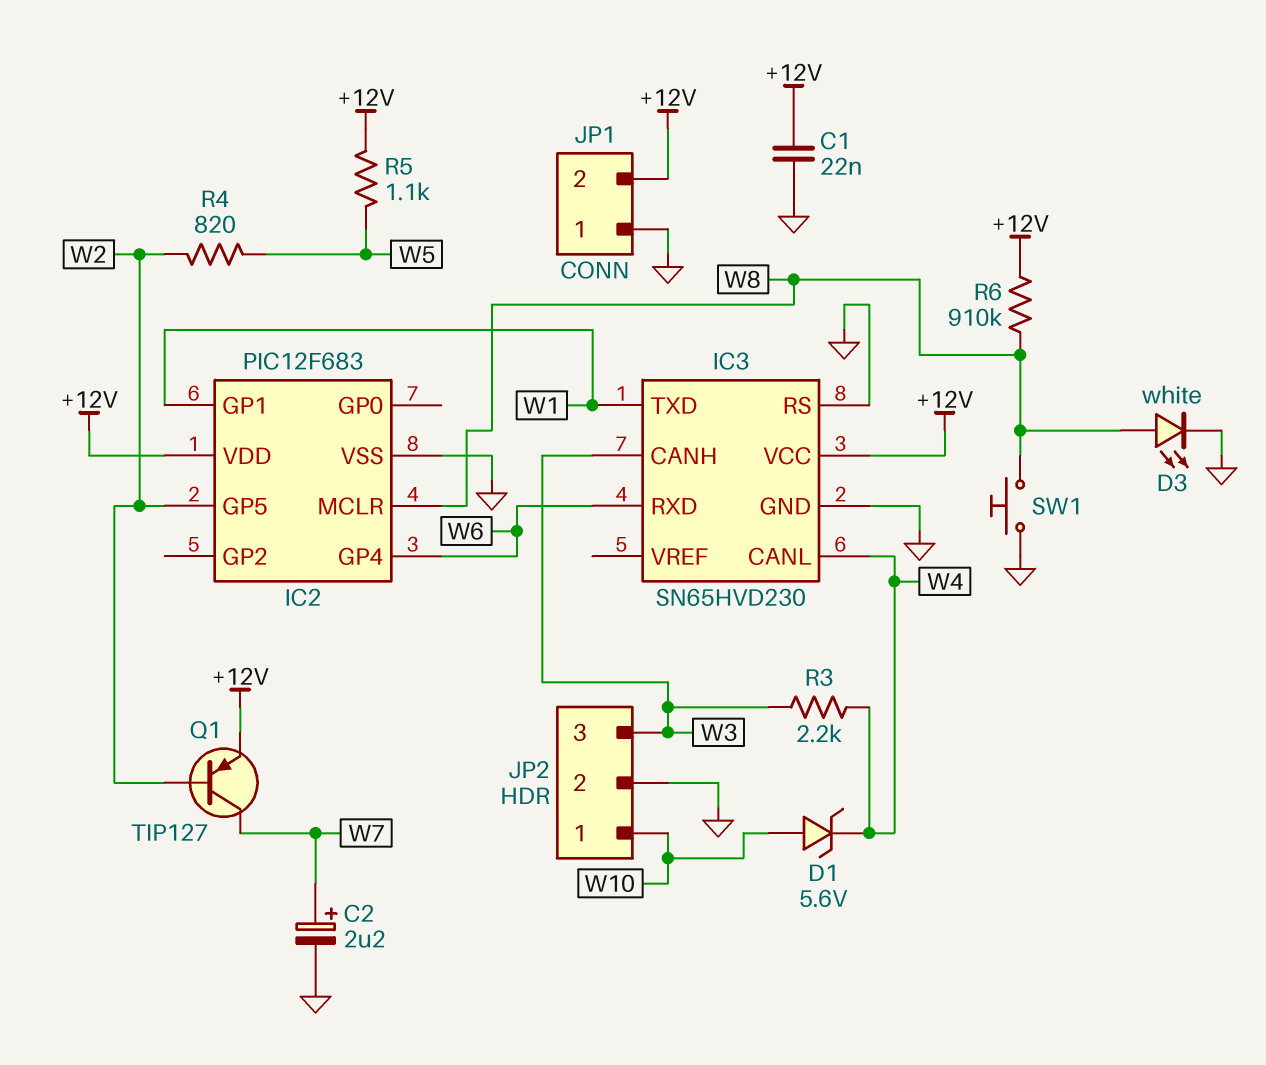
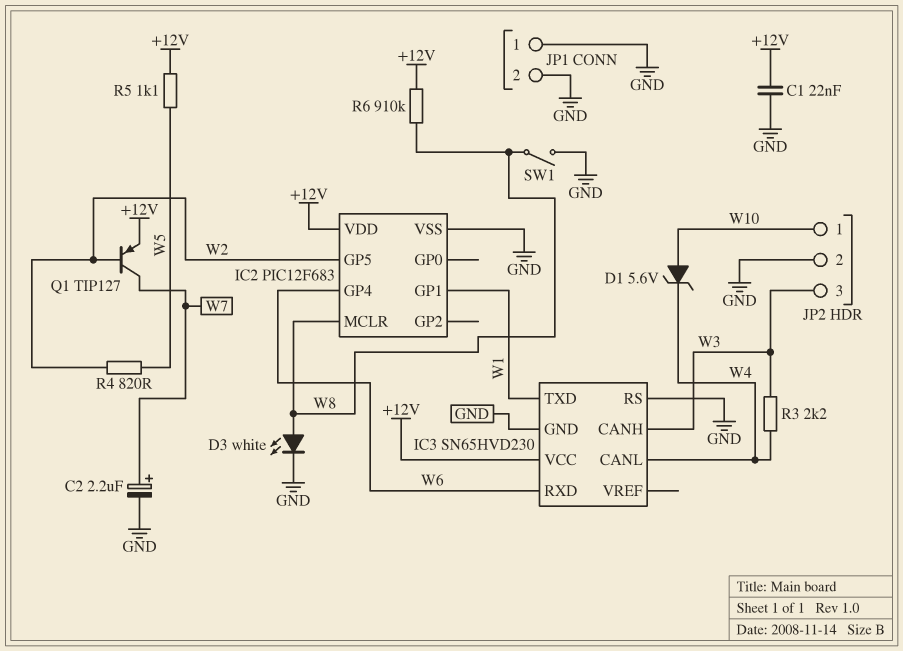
JP1 pin 2: +12V -> GND
SW1: button (GND, W8) -> switch (GND, W8)

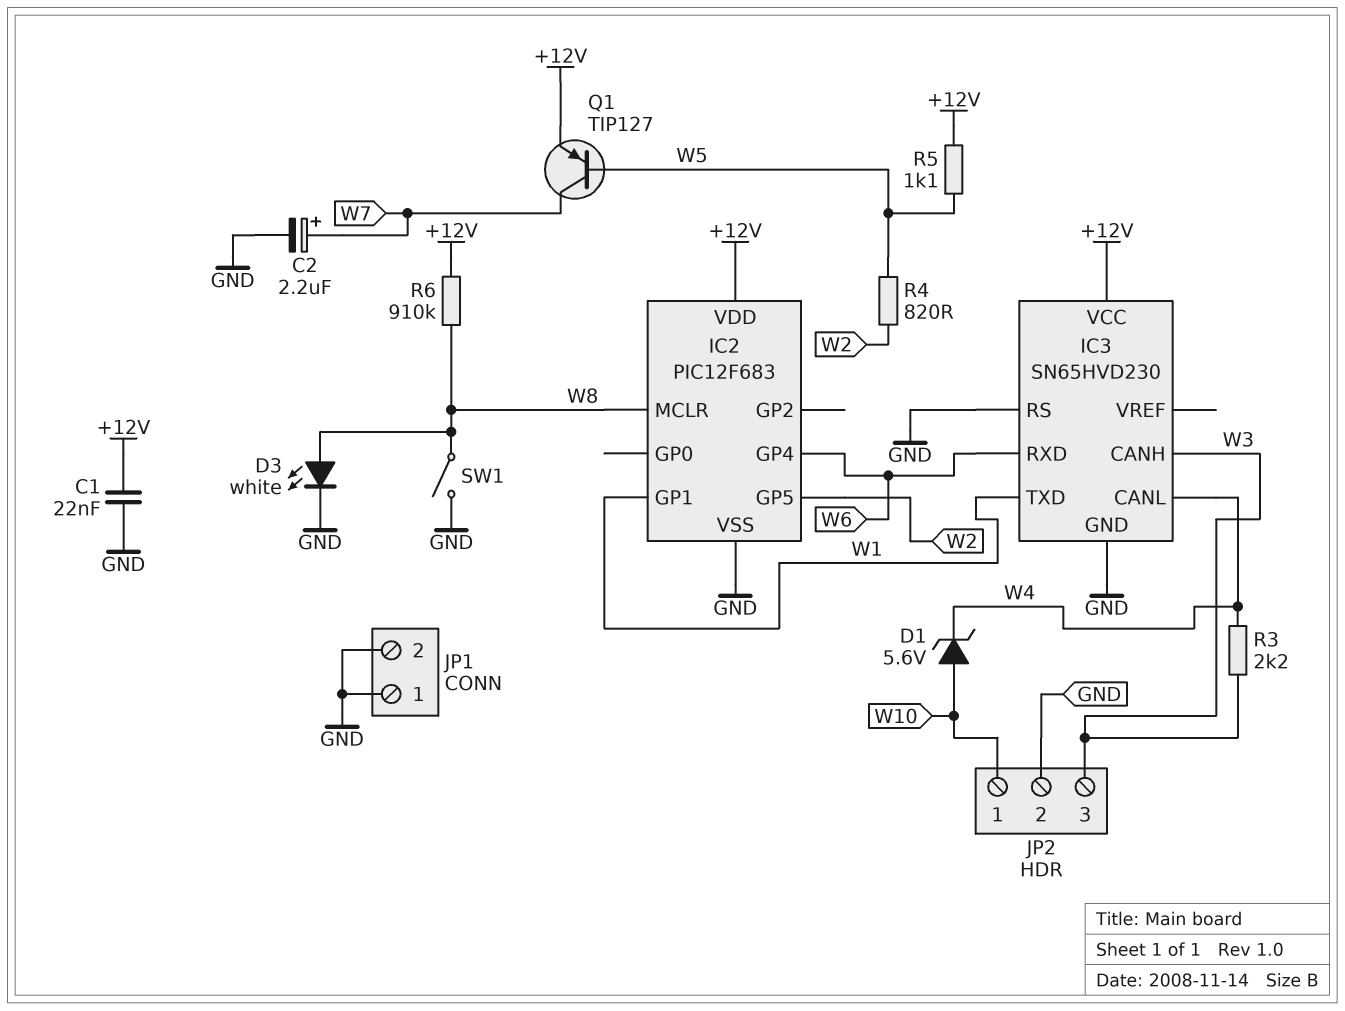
Q1: PNP TIP127 (B W2, C W7, E +12V) -> PNP TIP127 (B W5, C W7, E +12V)

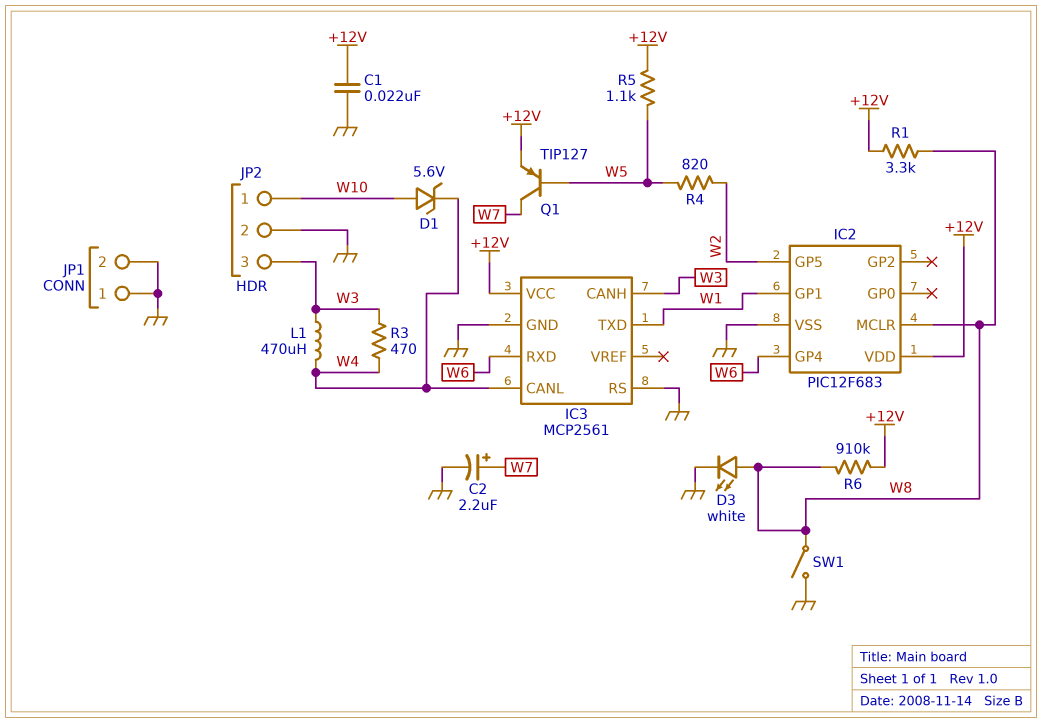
IC3: SN65HVD230 -> MCP2561
L1: none -> 470uH (W3, W4)
R1: none -> 3.3k (+12V, W8)
R3: 2.2k (W3, W4) -> 470 (W3, W4)

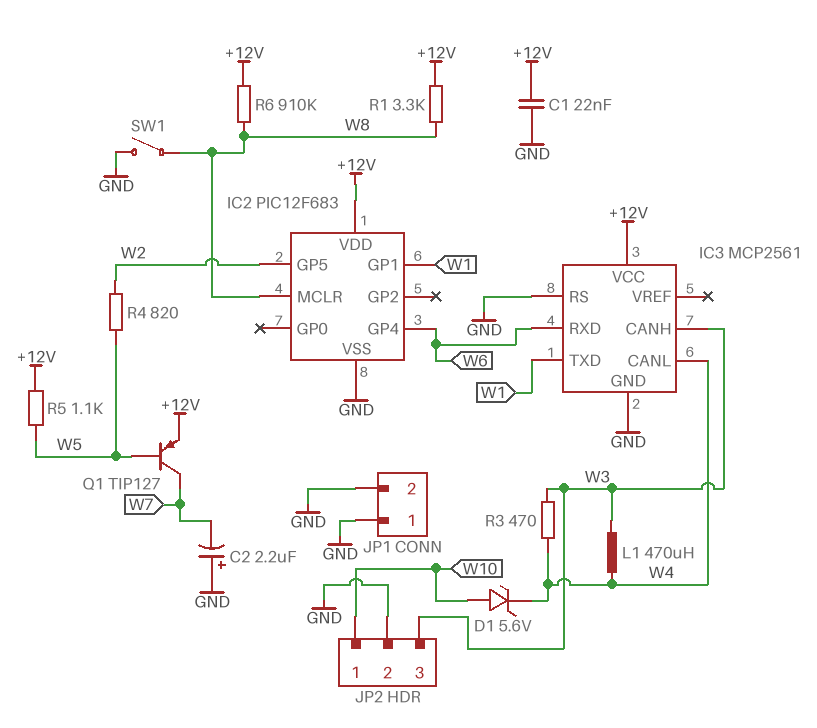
C2: 2.2uF (plus W7, minus GND) -> 2.2uF (plus GND, minus W7)
D3: LED white (A W8, K GND) -> none

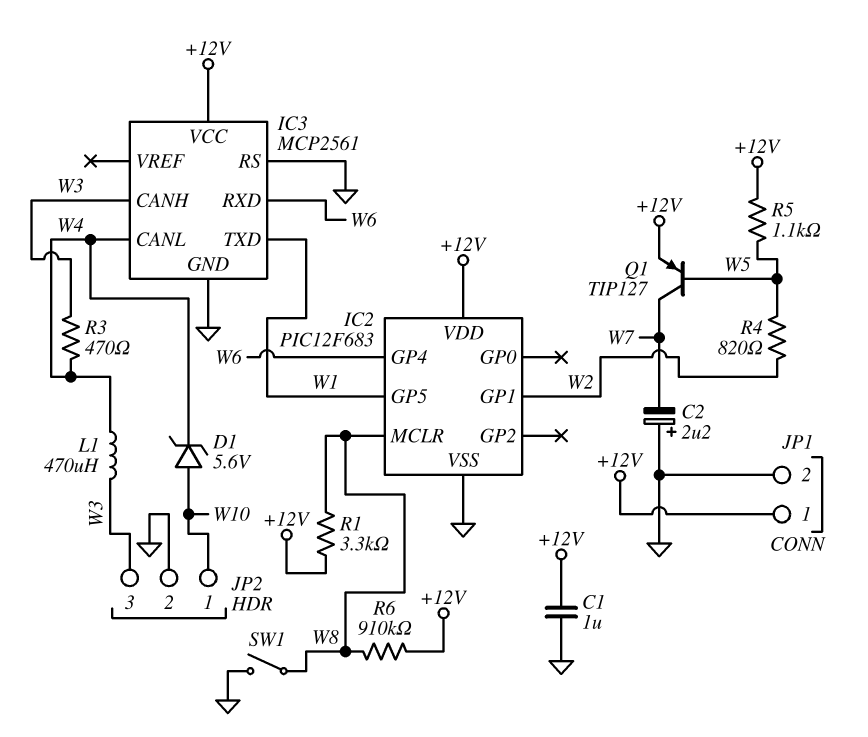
C1: 22nF (+12V, GND) -> 1uF (+12V, GND)
IC2 pin GP1: W1 -> W2
IC2 pin GP5: W2 -> W1
JP1 pin 1: GND -> +12V

